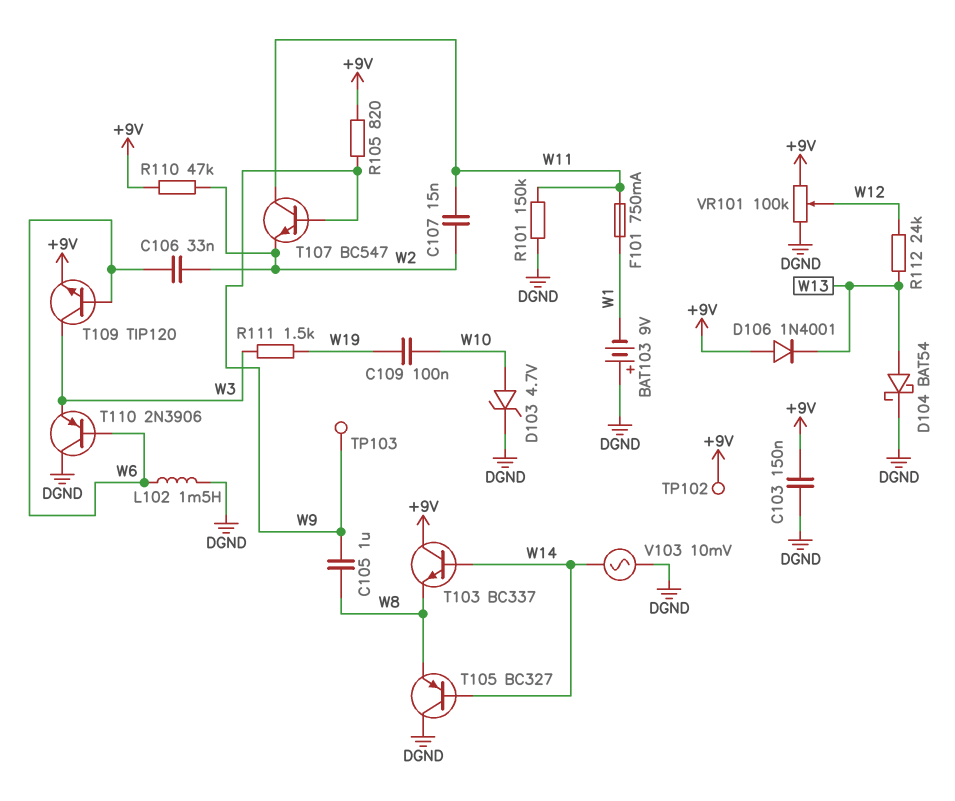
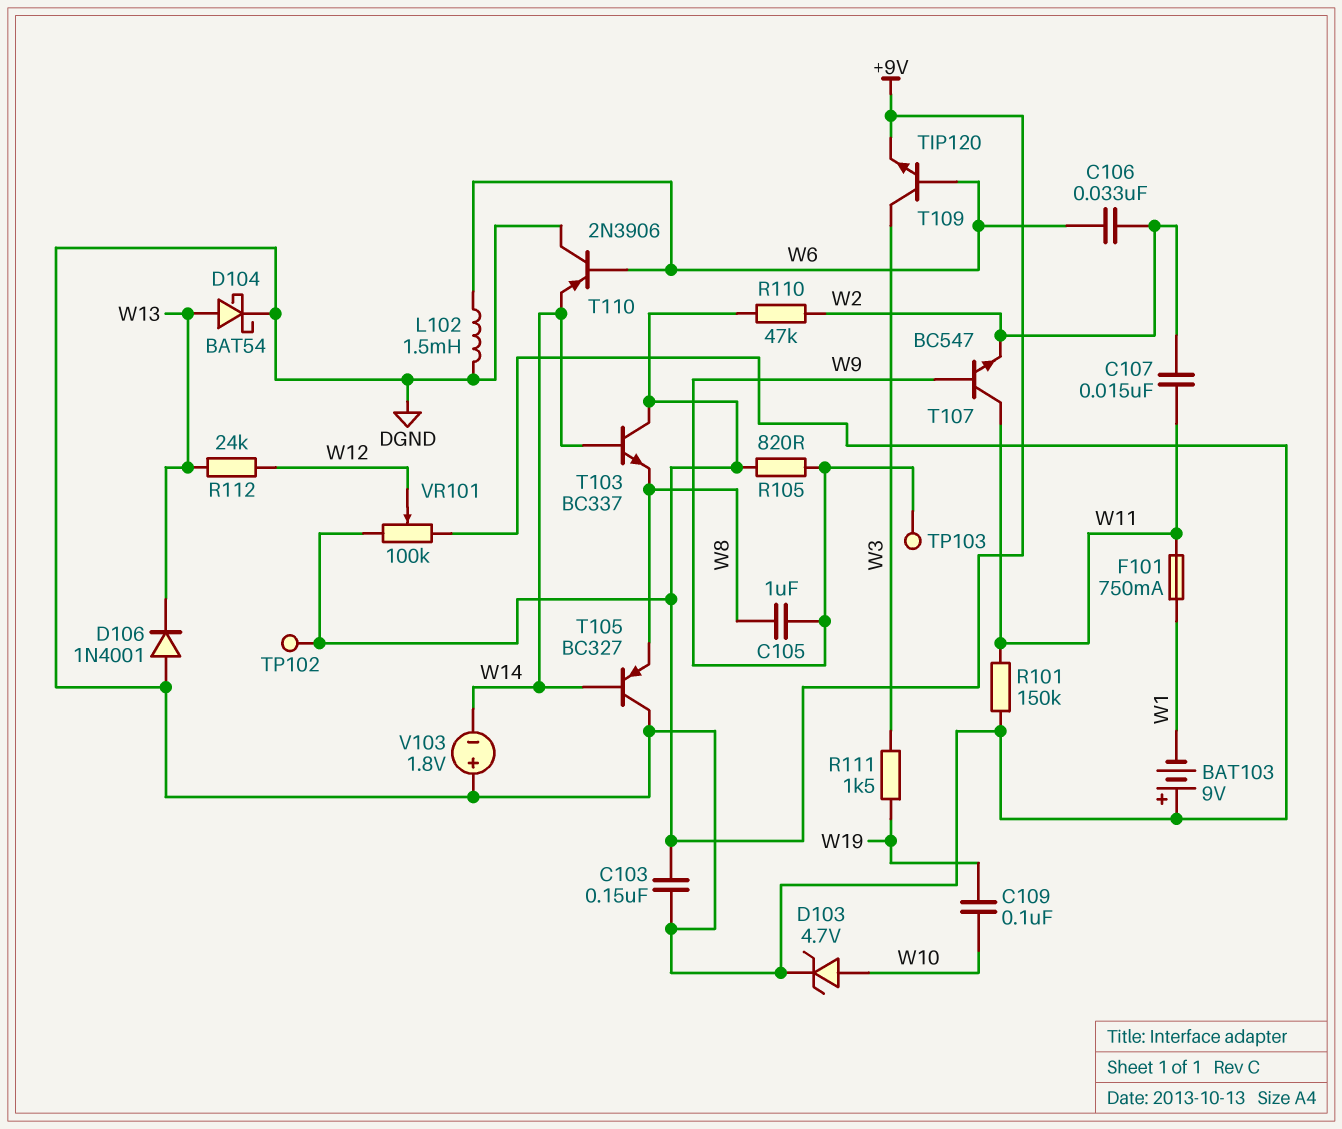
D106: diode 1N4001 (A +9V, K W13) -> diode 1N4001 (A DGND, K W13)
T110: PNP 2N3906 (B W6, C DGND, E W3) -> PNP 2N3906 (B W6, C DGND, E W14)
V103: AC 10mV (DGND, W14) -> 1.8V (plus DGND, minus W14)

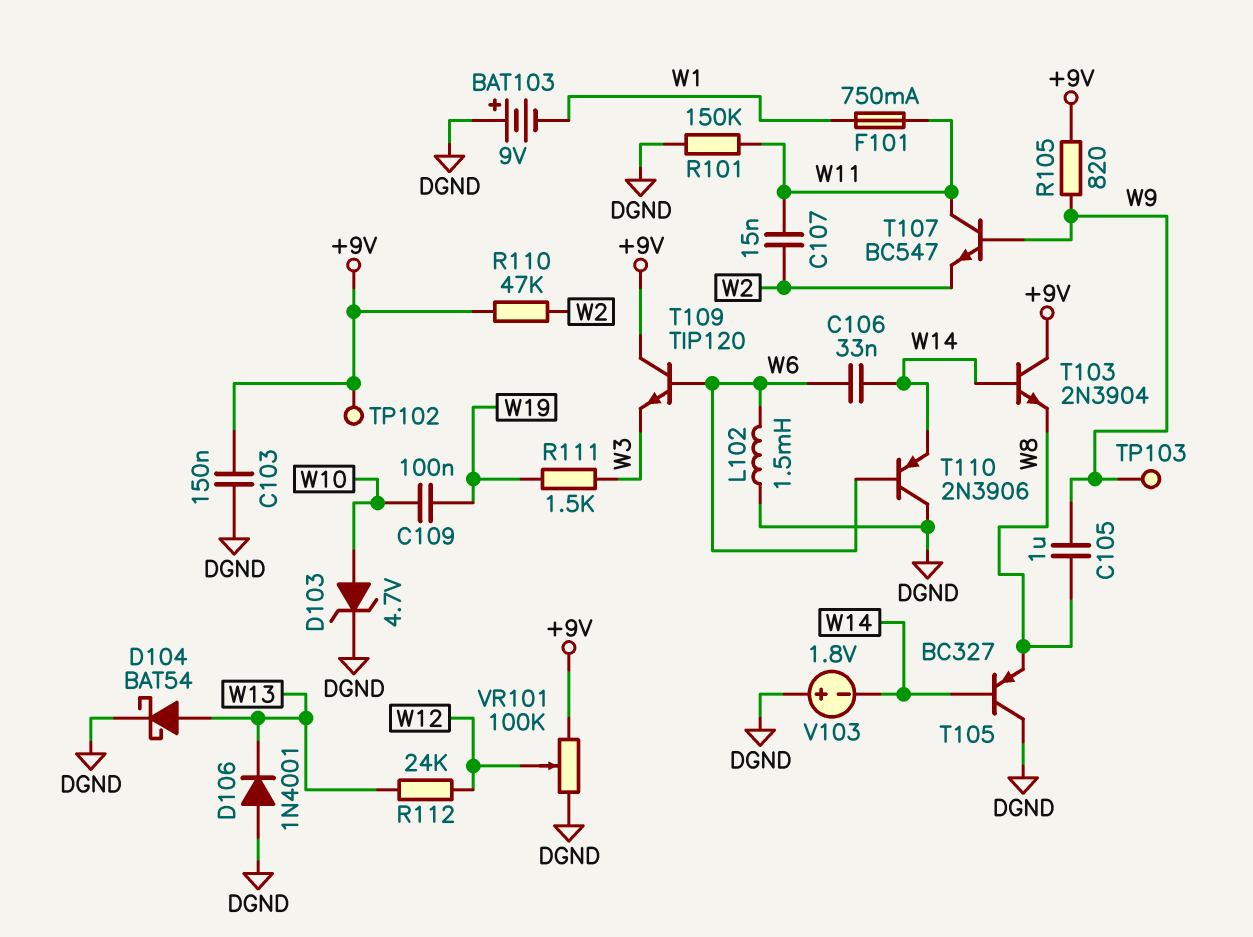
C106: 33nF (W2, W6) -> 33nF (W6, W14)
T103: NPN BC337 (B W14, C +9V, E W8) -> NPN 2N3904 (B W14, C +9V, E W8)
T109: NPN TIP120 (B W6, C W3, E +9V) -> NPN TIP120 (B W6, C +9V, E W3)

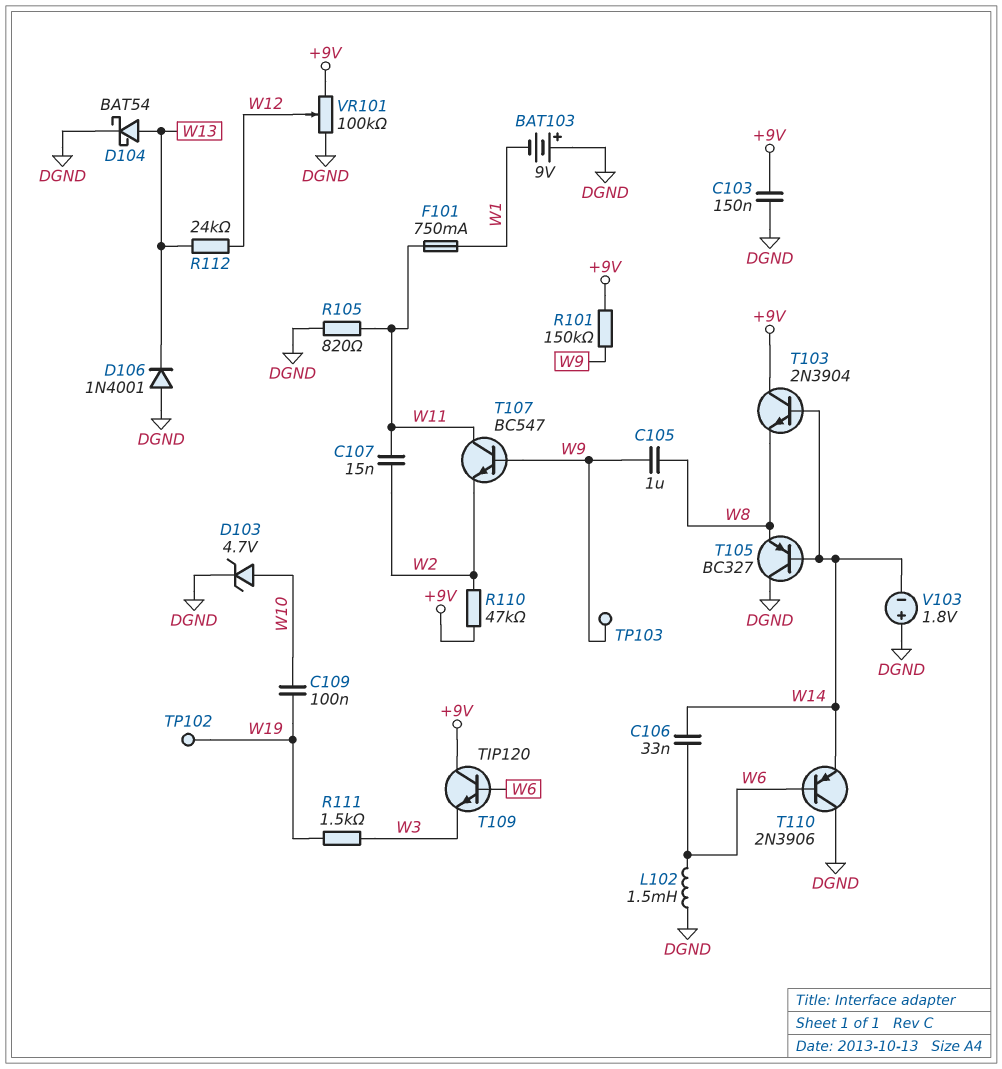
R101: 150k (DGND, W11) -> 150k (+9V, W9)
R105: 820 (+9V, W9) -> 820 (DGND, W11)
TP102: test point (+9V) -> test point (W19)

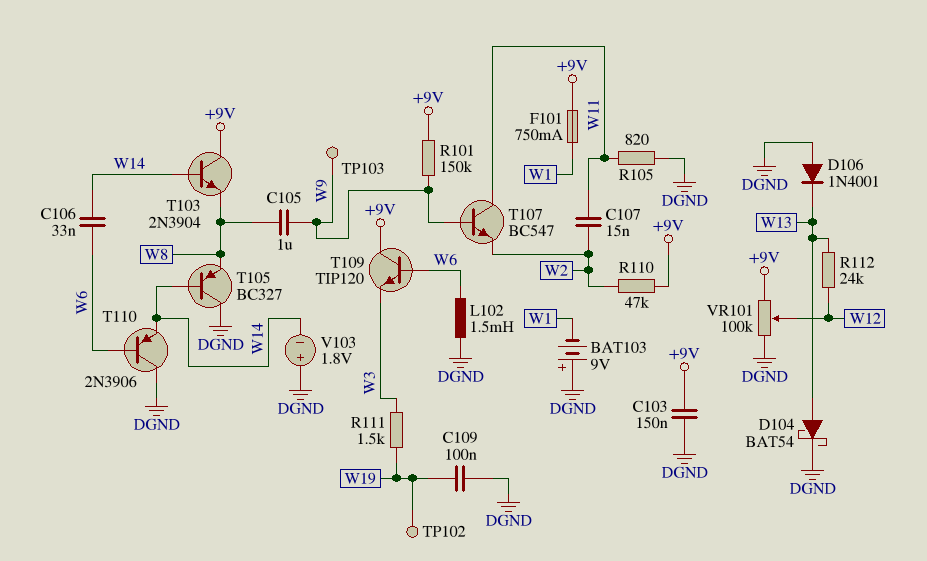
C109: 100nF (W10, W19) -> 100nF (DGND, W19)
D103: zener 4.7V (A W10, K DGND) -> none
F101: 750mA (W1, W11) -> 750mA (+9V, W1)

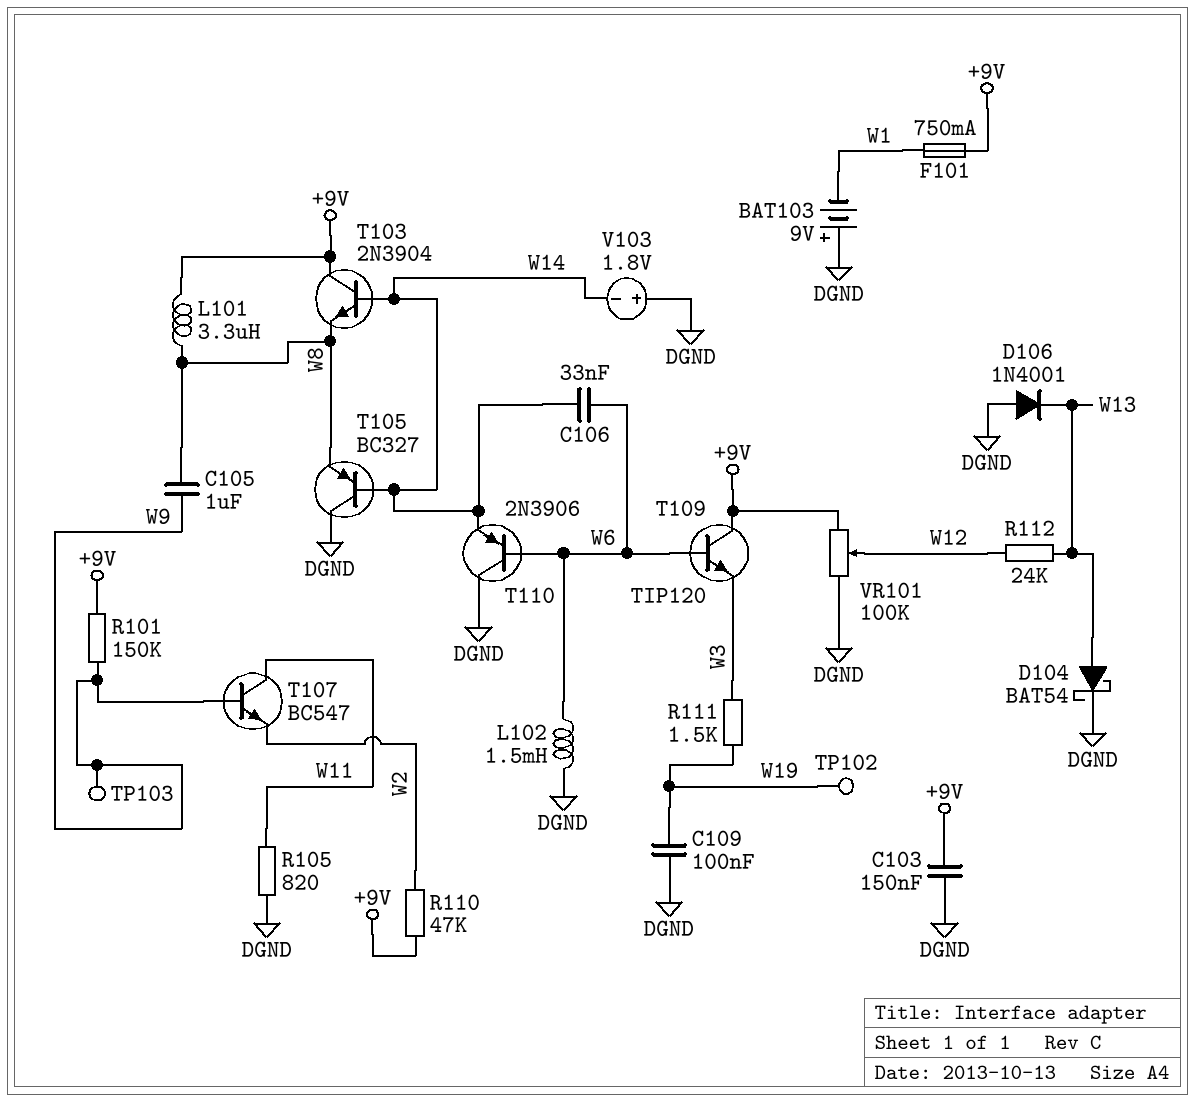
C107: 15nF (W2, W11) -> none
L101: none -> 3.3uH (+9V, W8)

